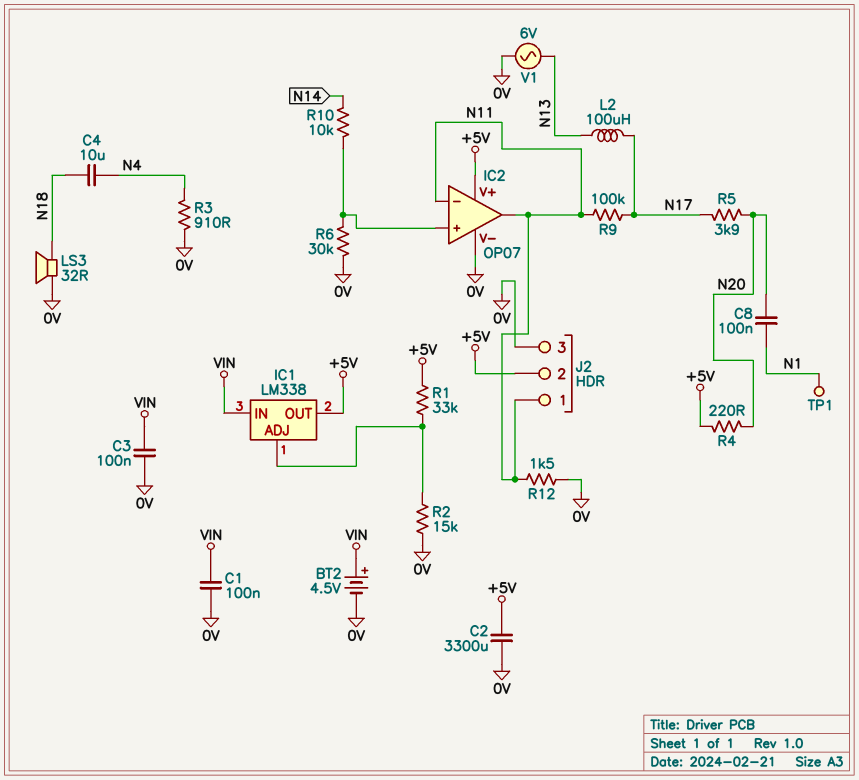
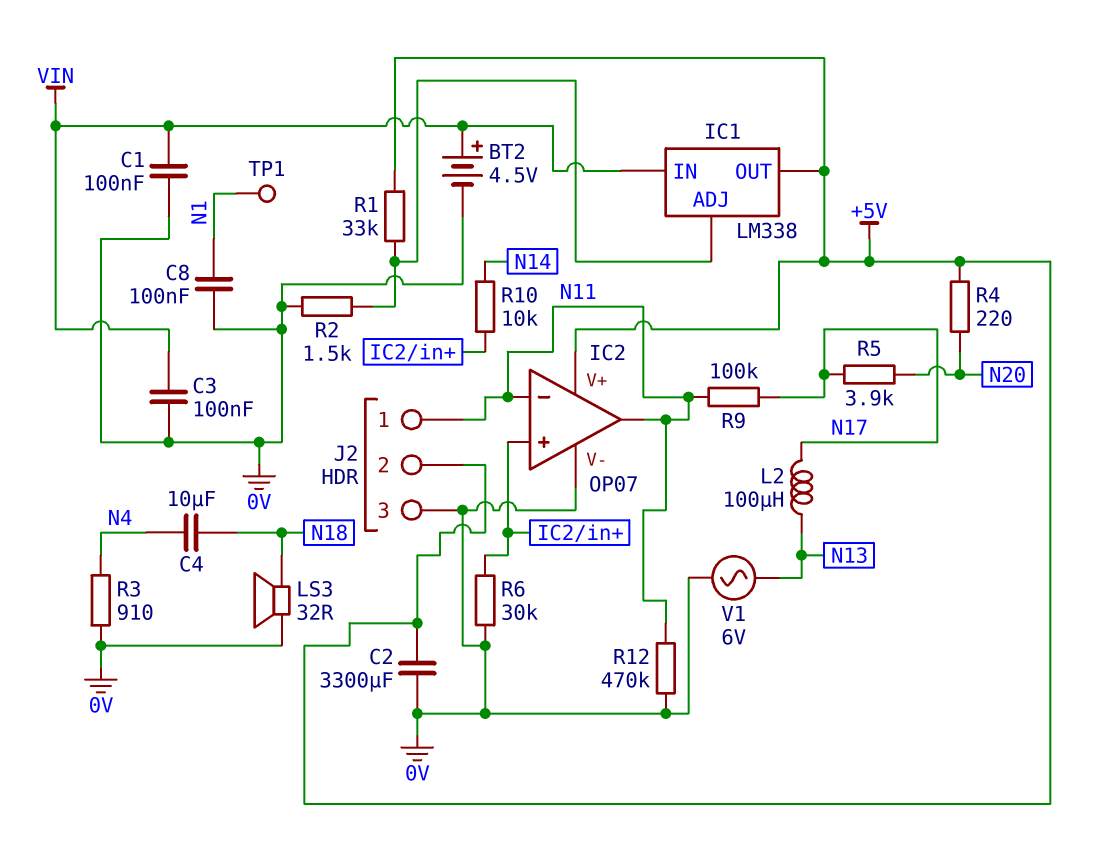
C8: 100nF (N1, N20) -> 100nF (0V, N1)
R2: 15k (0V, IC1/ADJ) -> 1.5k (0V, IC1/ADJ)
R12: 1.5k (0V, N11) -> 470k (0V, N11)

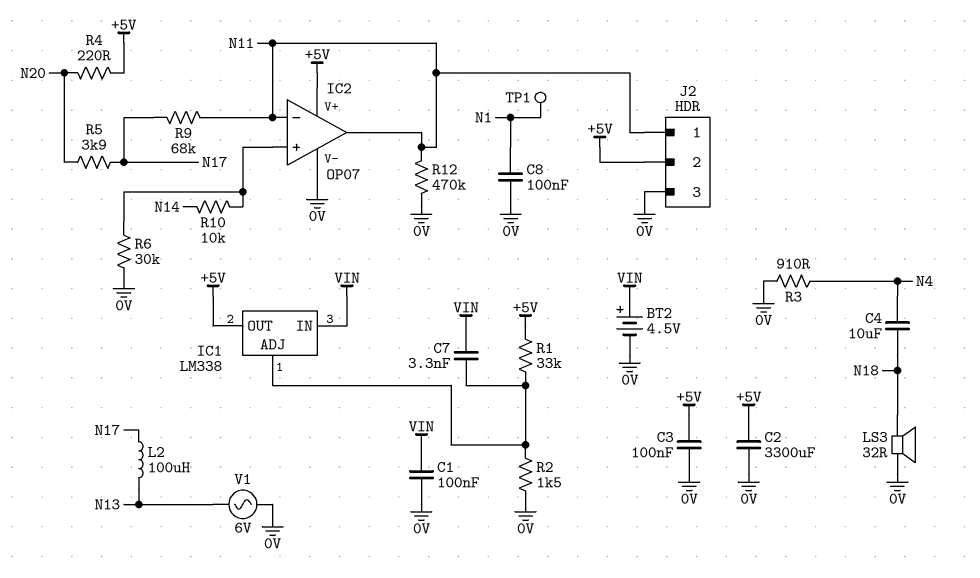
C3: 100nF (0V, VIN) -> 100nF (+5V, 0V)
C7: none -> 3.3nF (IC1/ADJ, VIN)
R9: 100k (N11, N17) -> 68k (N11, N17)

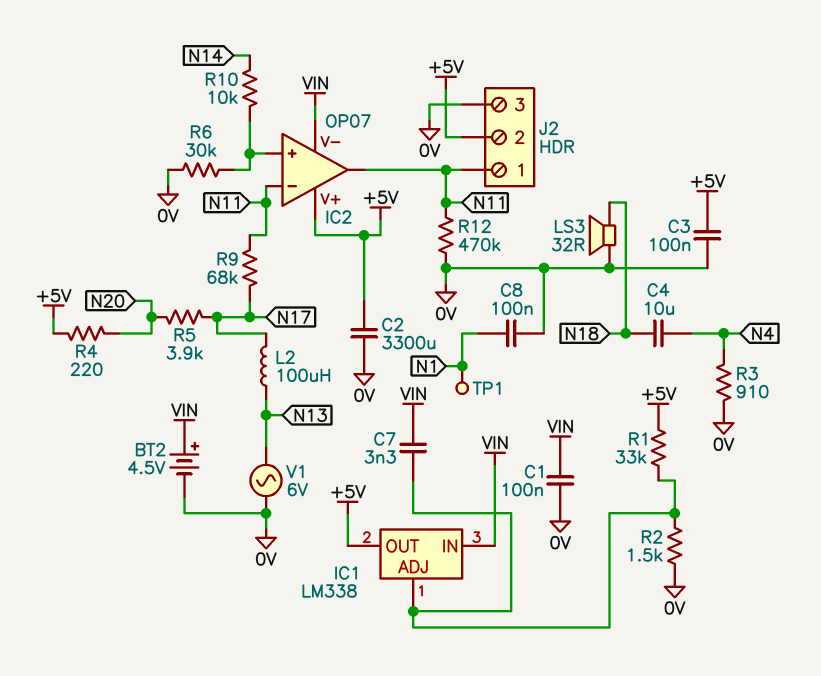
IC2 pin V-: 0V -> VIN

